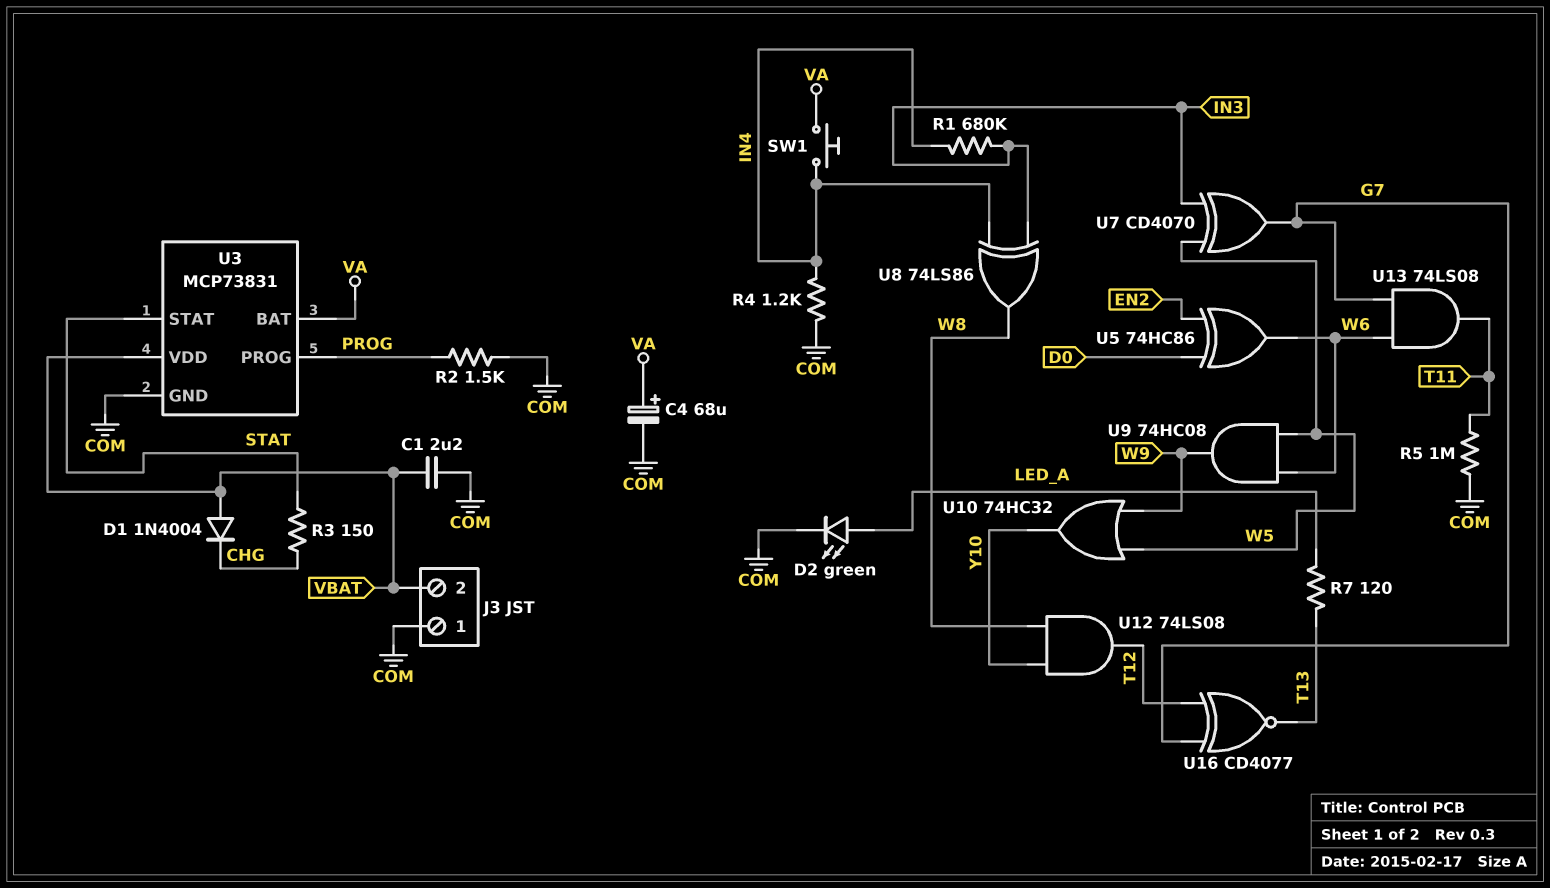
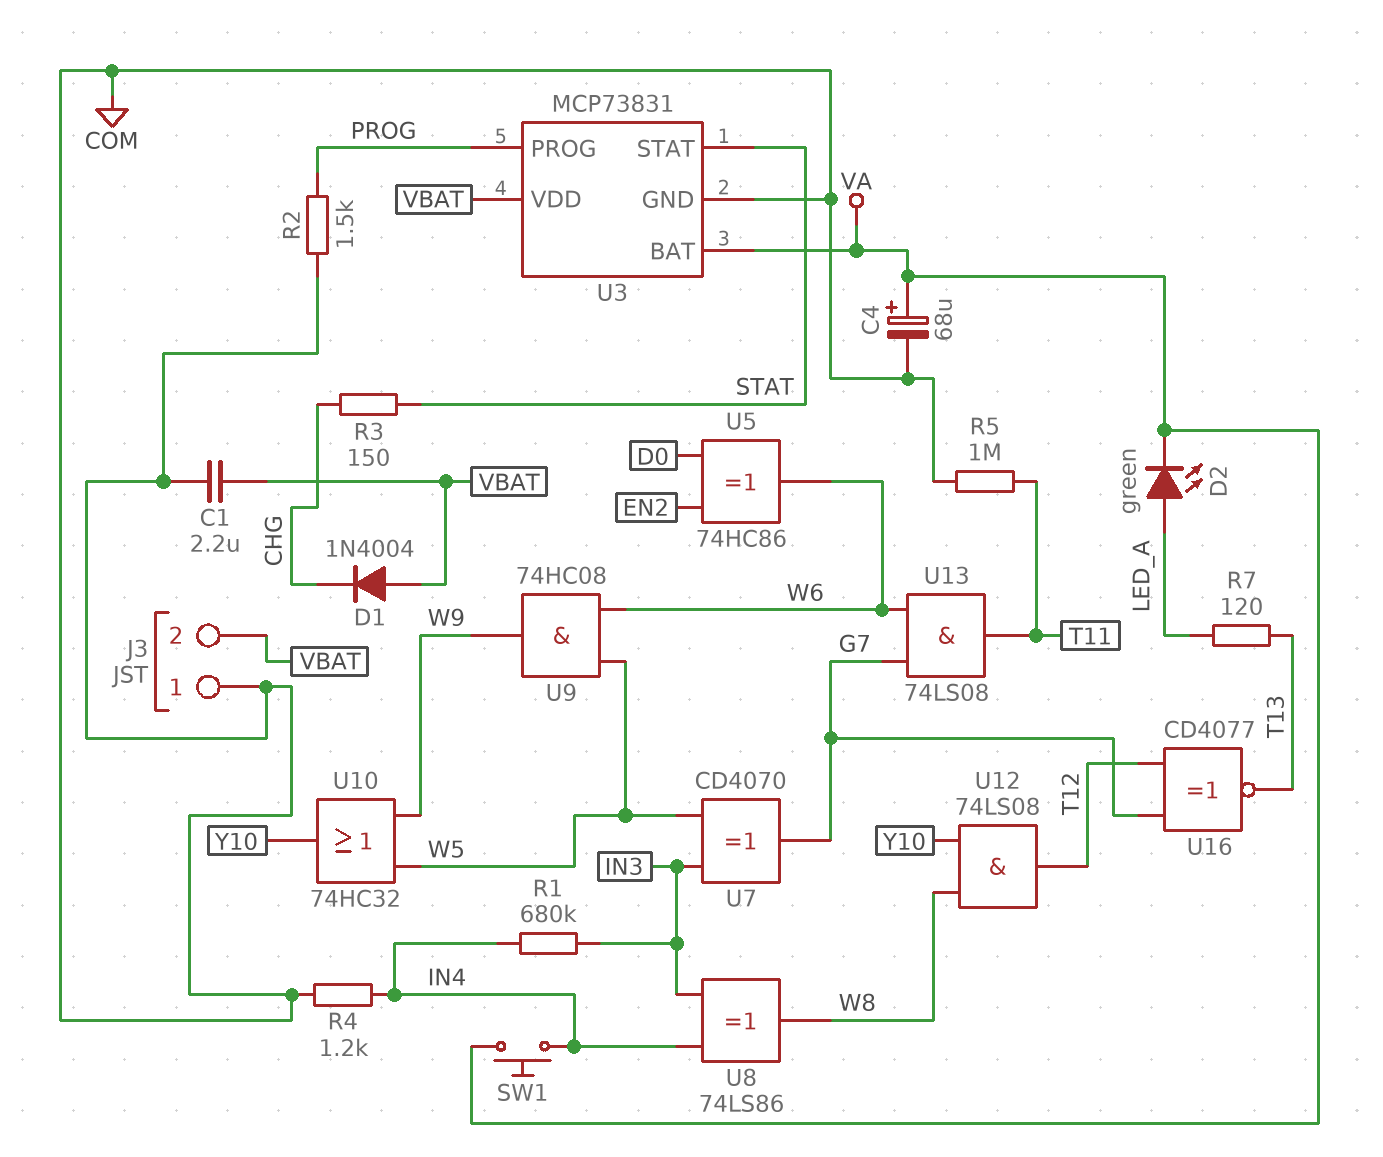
D2: LED green (A LED_A, K COM) -> LED green (A LED_A, K VA)

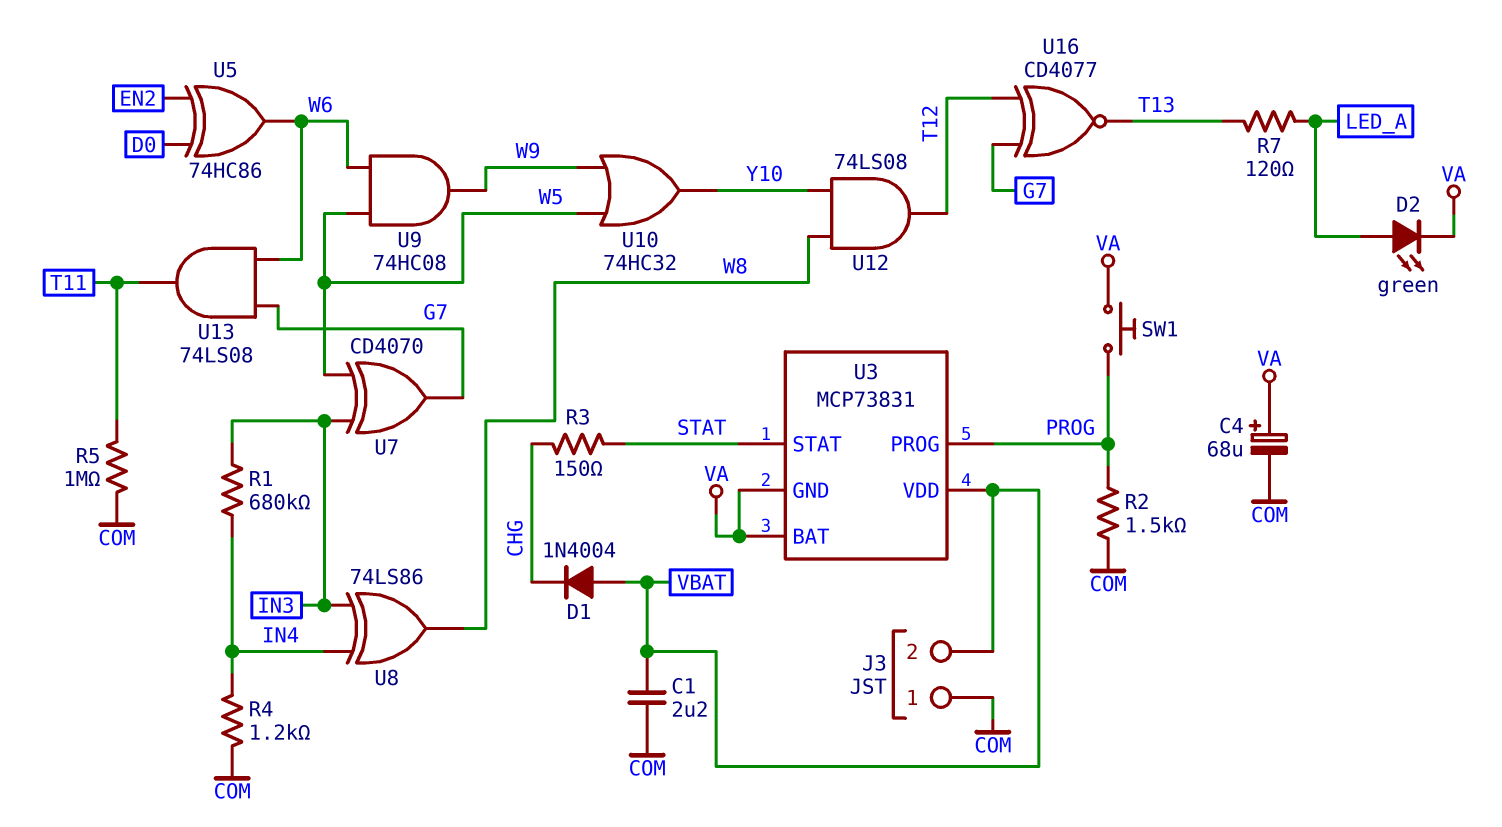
SW1: button (IN4, VA) -> button (PROG, VA)
U3 pin GND: COM -> VA

